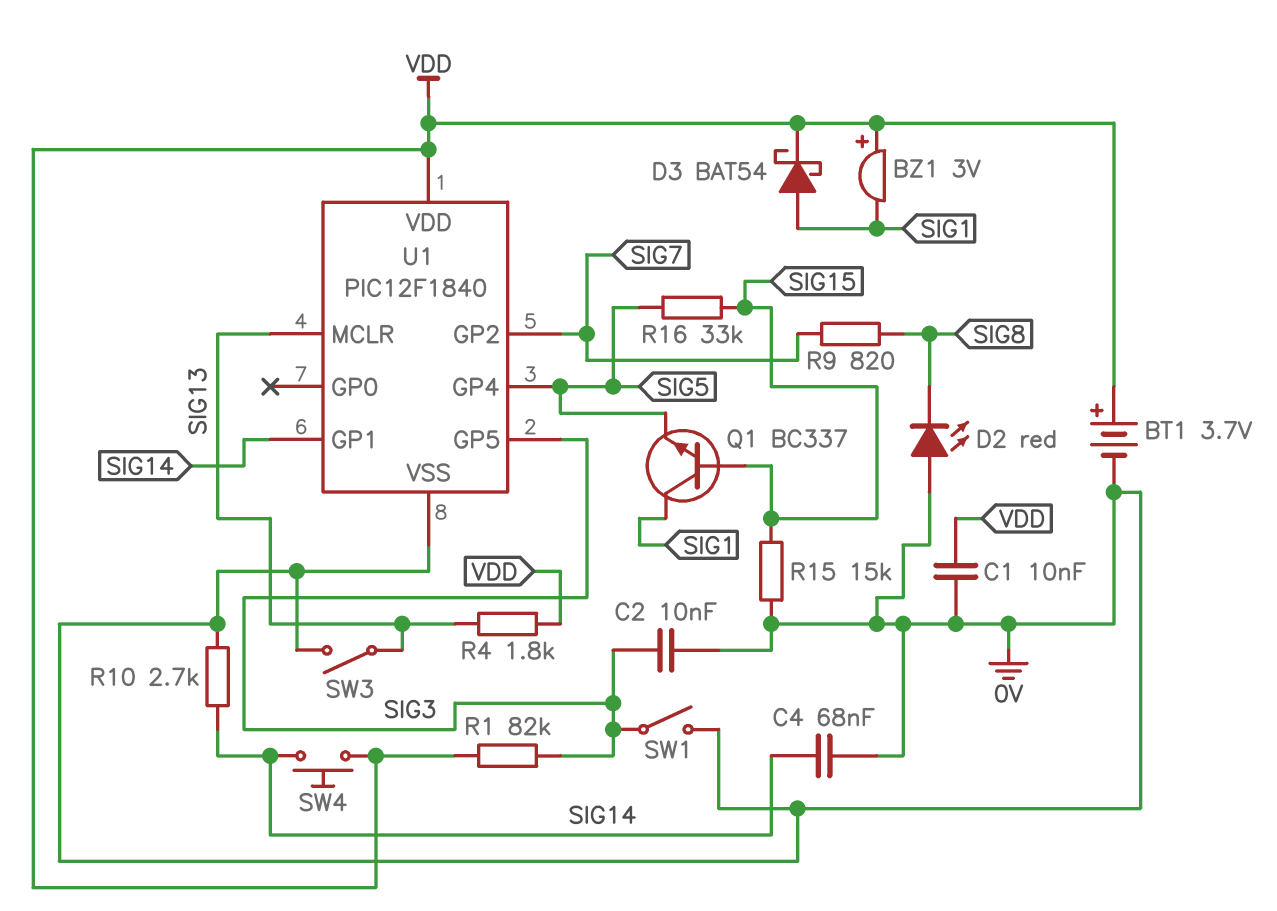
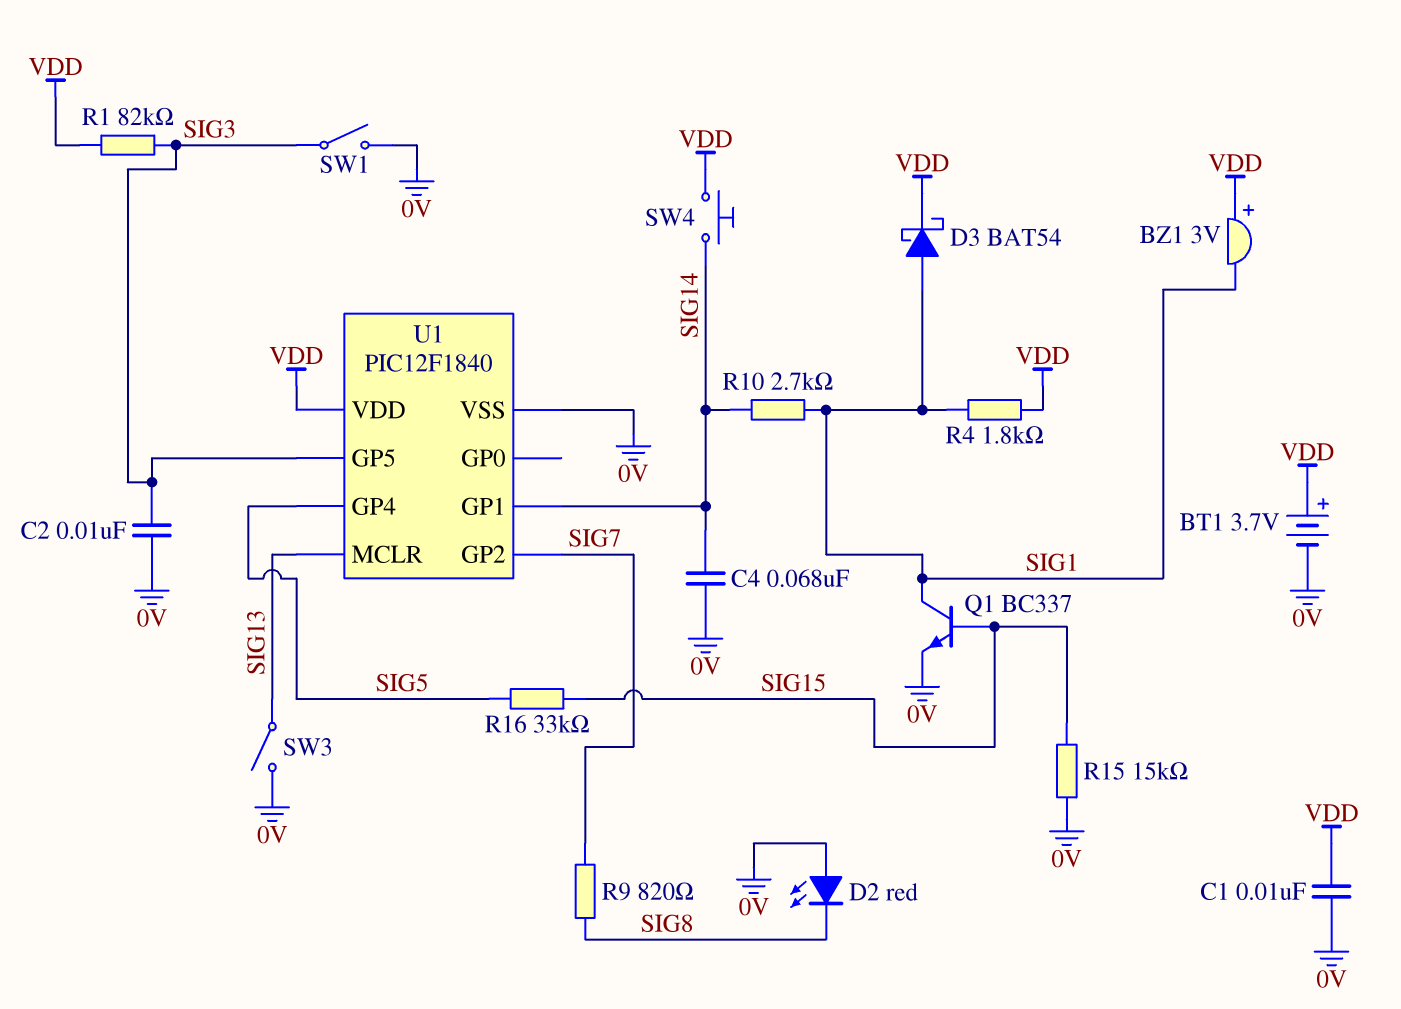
Q1: NPN BC337 (B SIG15, C SIG1, E SIG5) -> NPN BC337 (B SIG15, C SIG1, E 0V)
R4: 1.8k (SIG13, VDD) -> 1.8k (SIG1, VDD)
R10: 2.7k (0V, SIG14) -> 2.7k (SIG1, SIG14)

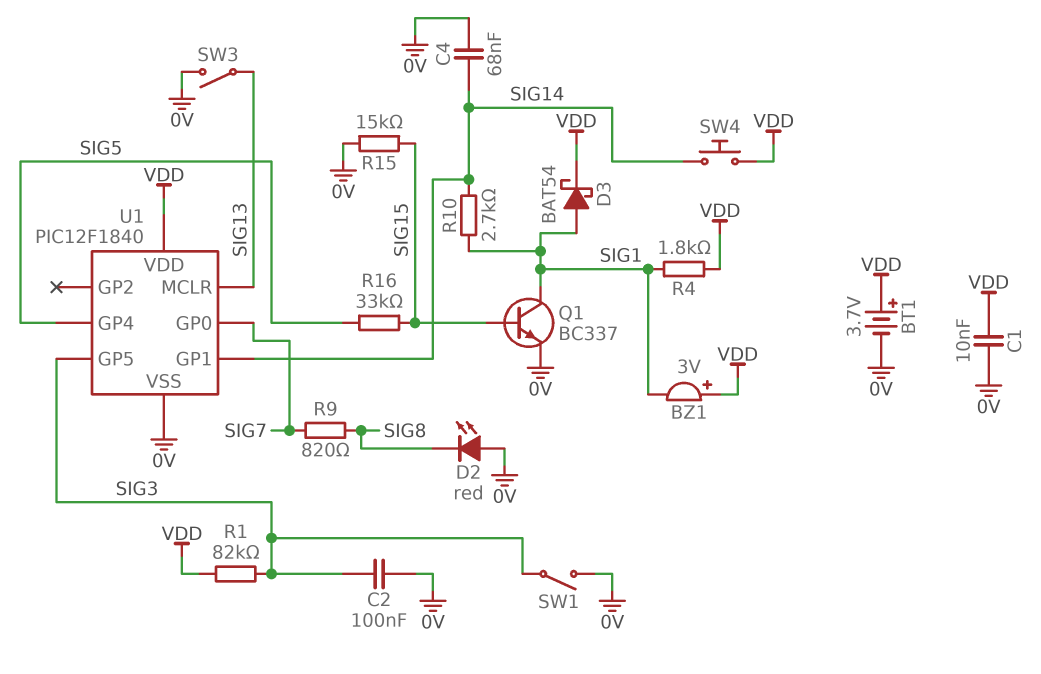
C2: 10nF (0V, SIG3) -> 100nF (0V, SIG3)
U1 pin GP0: none -> SIG7
U1 pin GP2: SIG7 -> none

